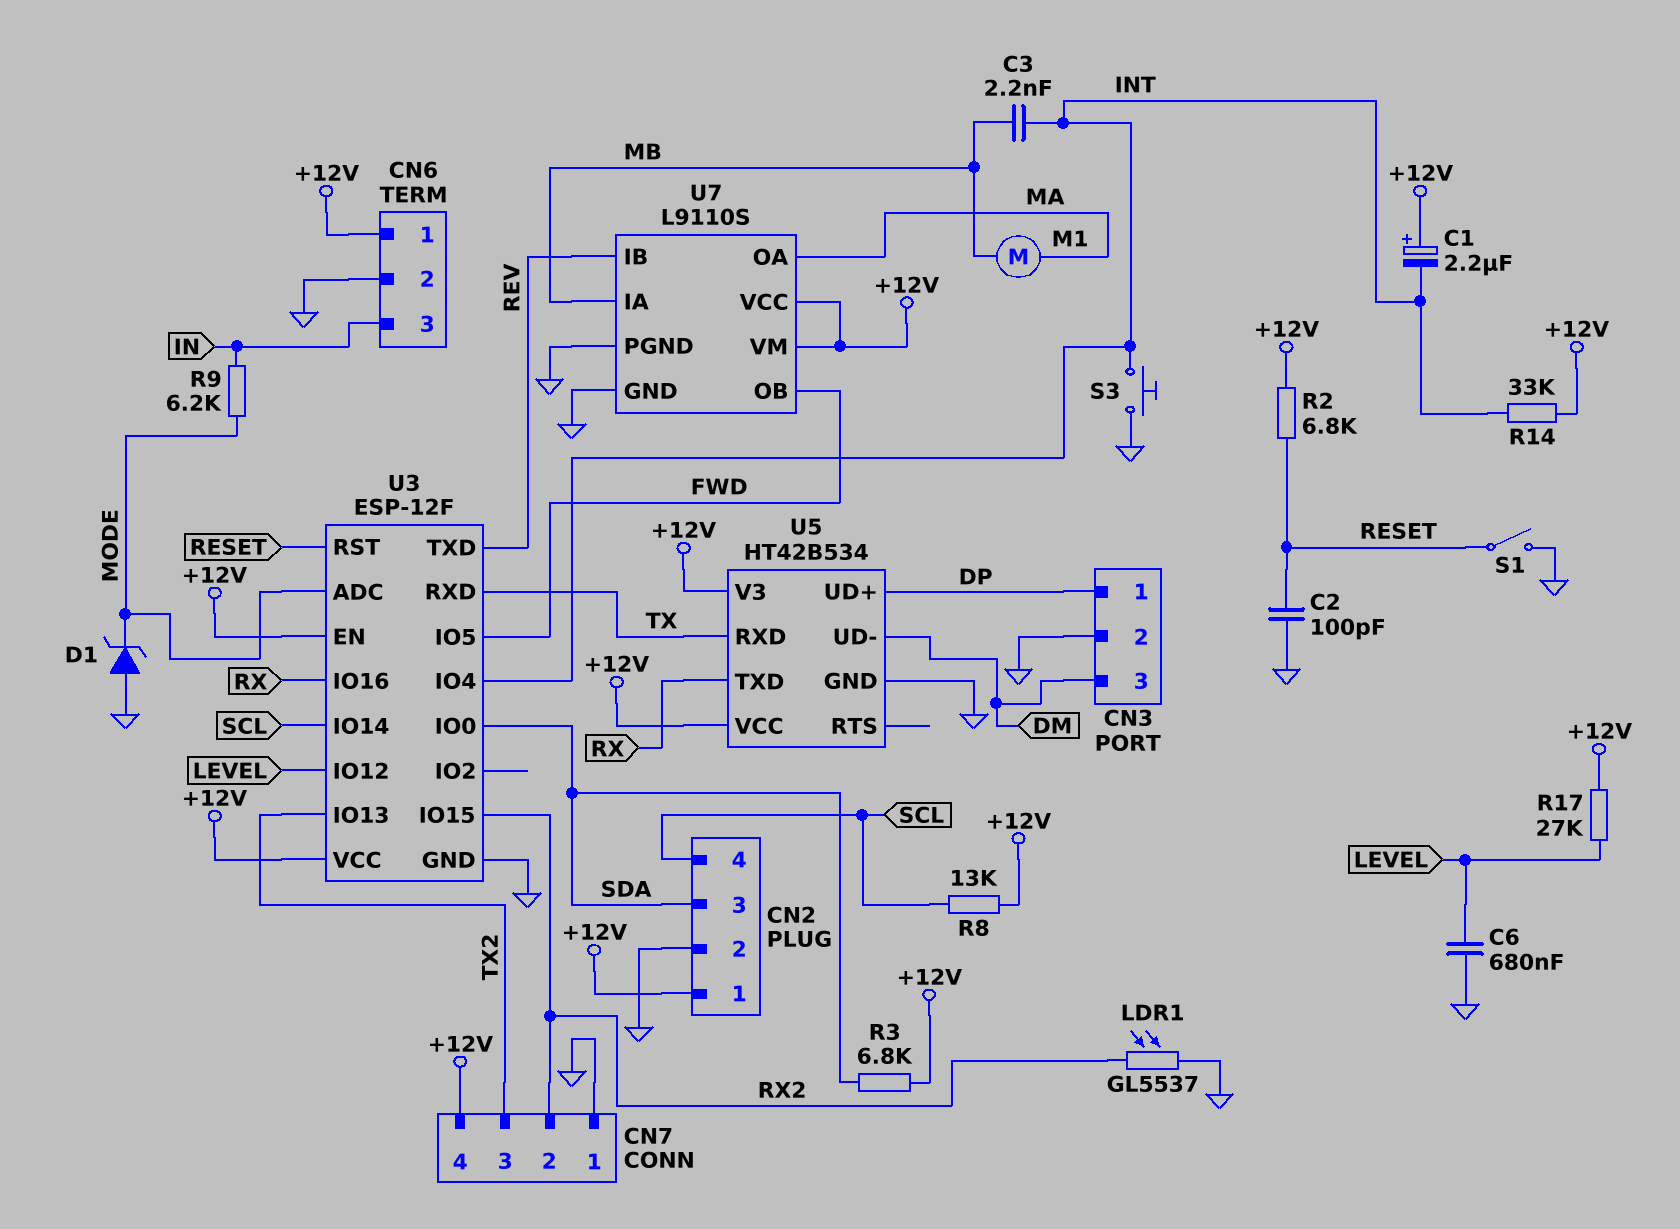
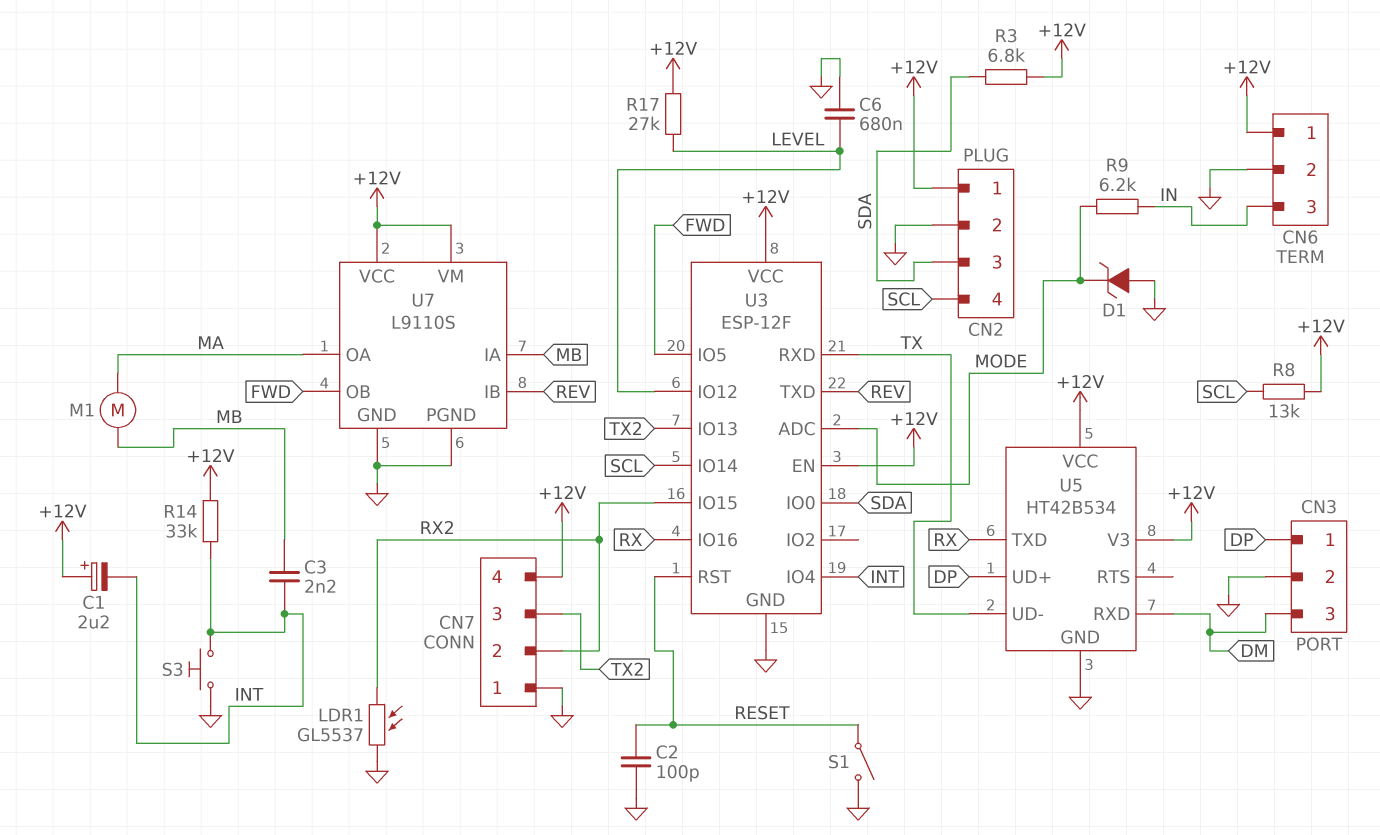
R2: 6.8k (+12V, RESET) -> none
U5 pin RXD: TX -> DM
U5 pin UD-: DM -> TX

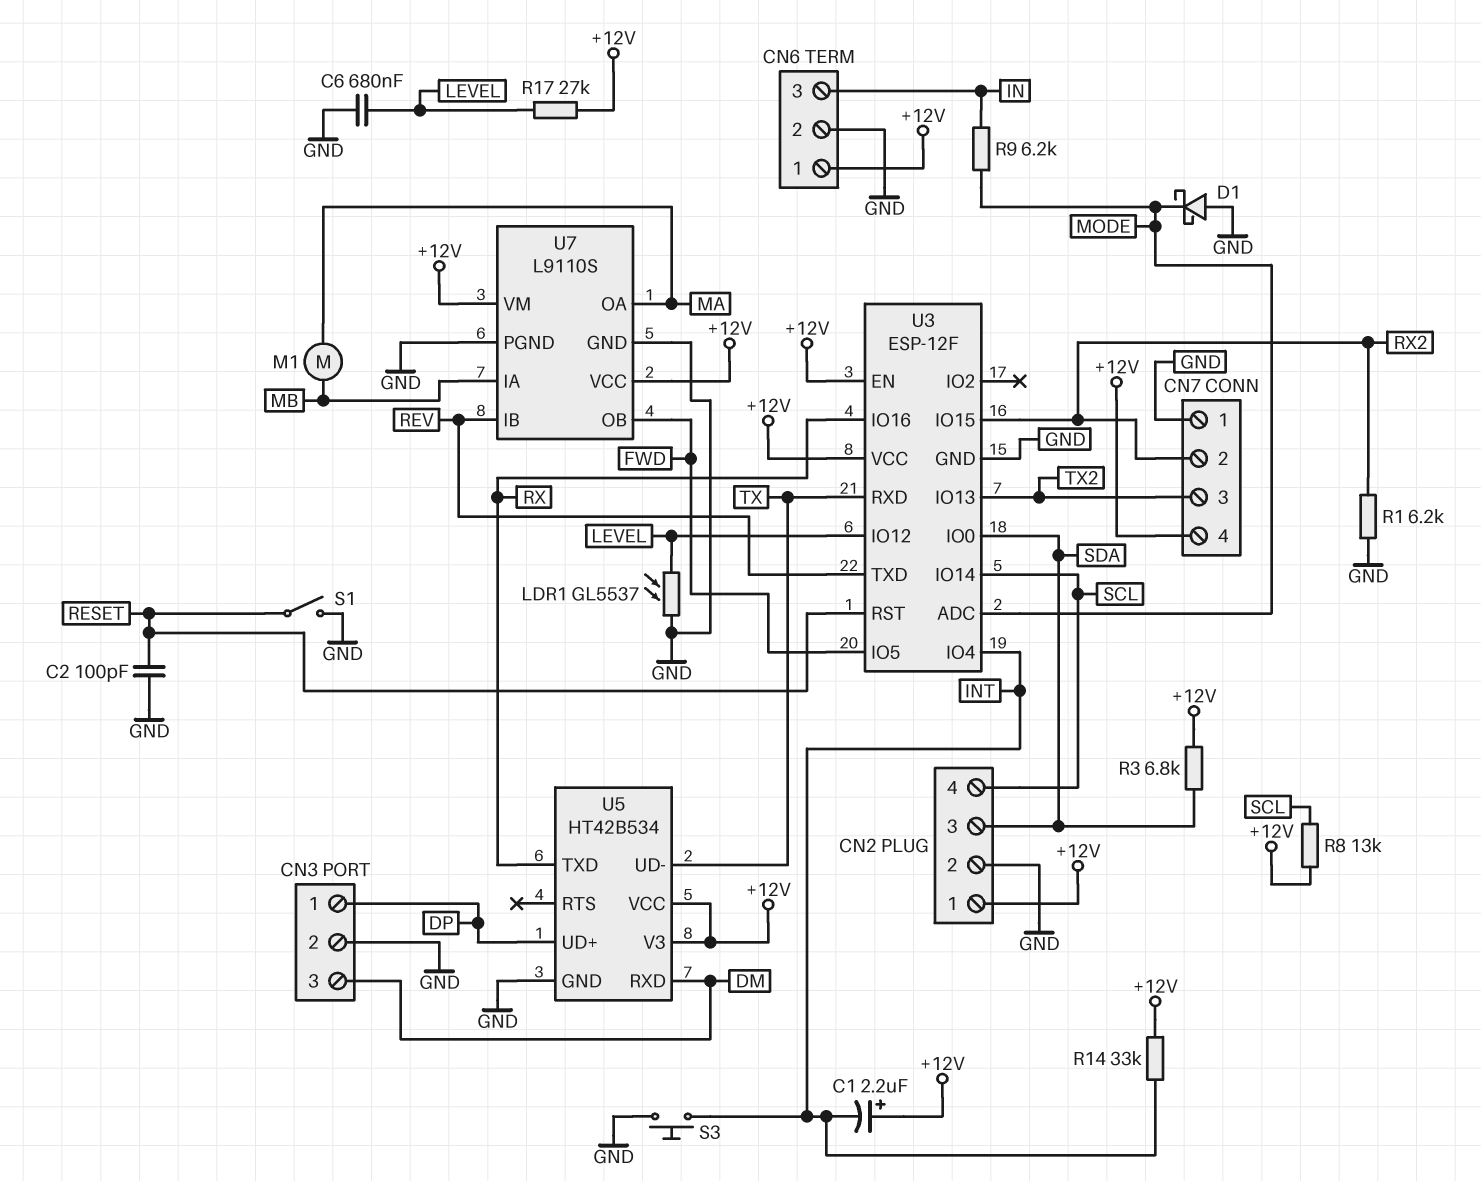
C3: 2.2nF (INT, MB) -> none
D1: zener (A GND, K MODE) -> schottky (A GND, K MODE)
LDR1: GL5537 (GND, RX2) -> GL5537 (GND, LEVEL)
R1: none -> 6.2k (GND, RX2)

